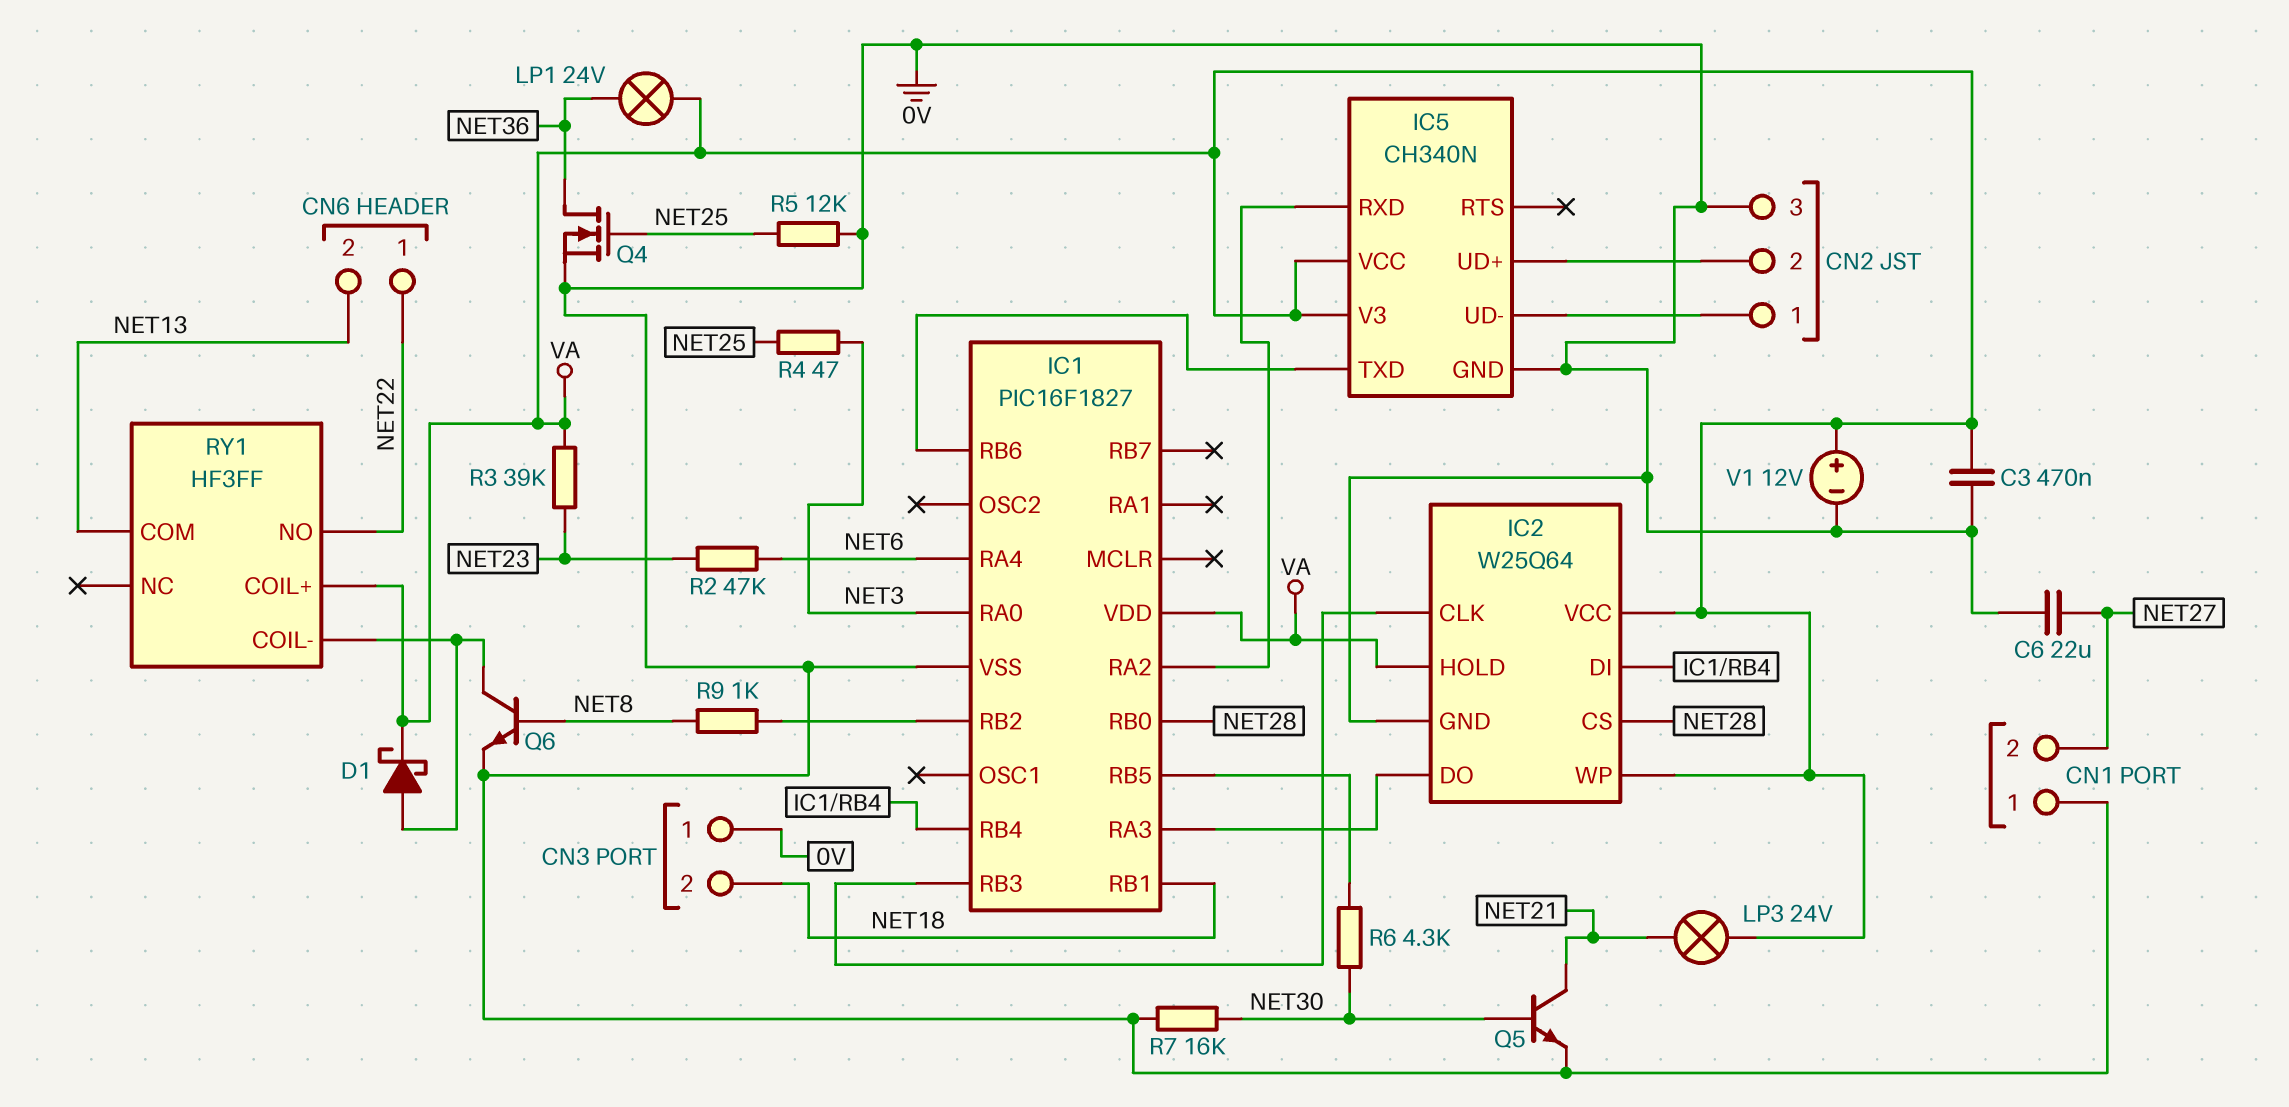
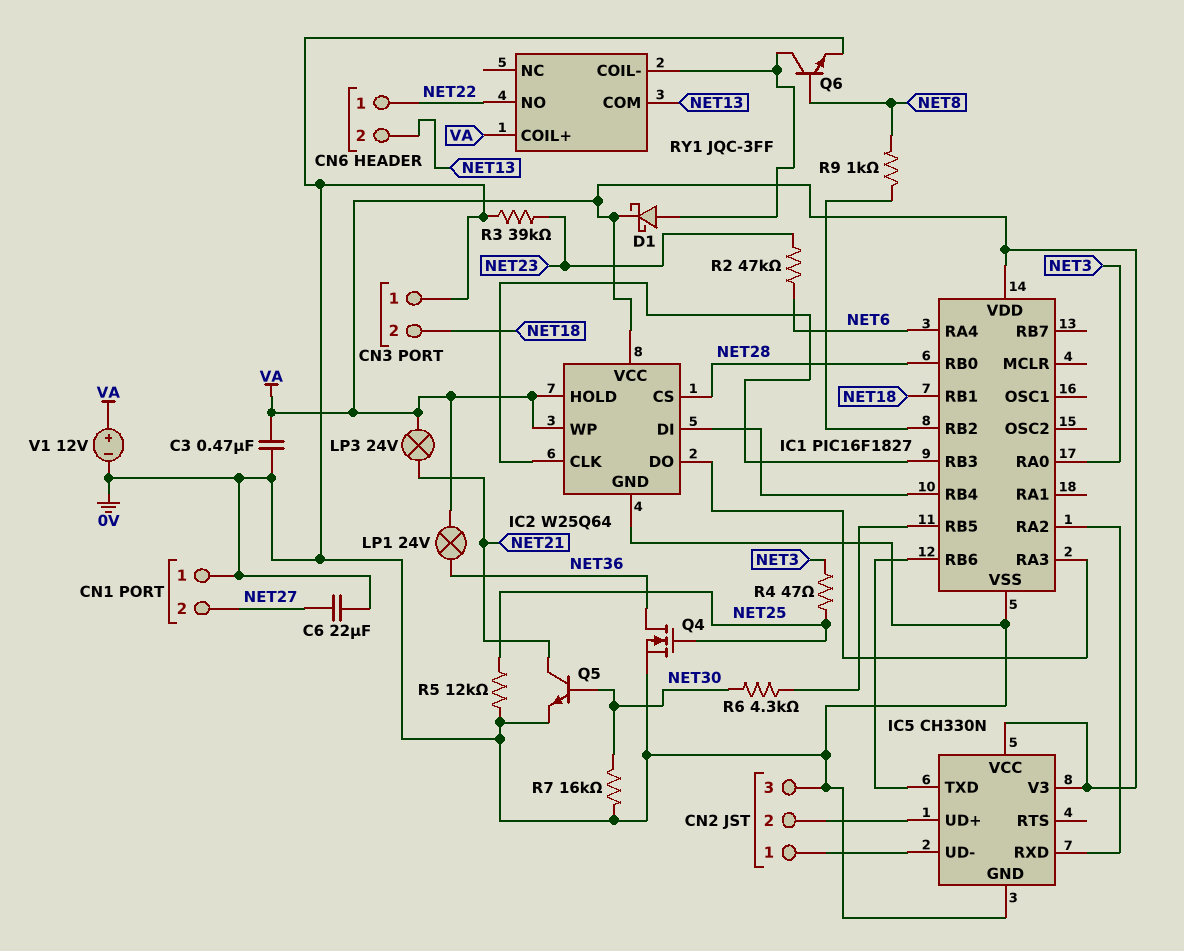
IC5: CH340N -> CH330N
R3: 39k (NET23, VA) -> 39k (0V, NET23)
RY1: HF3FF -> JQC-3FF

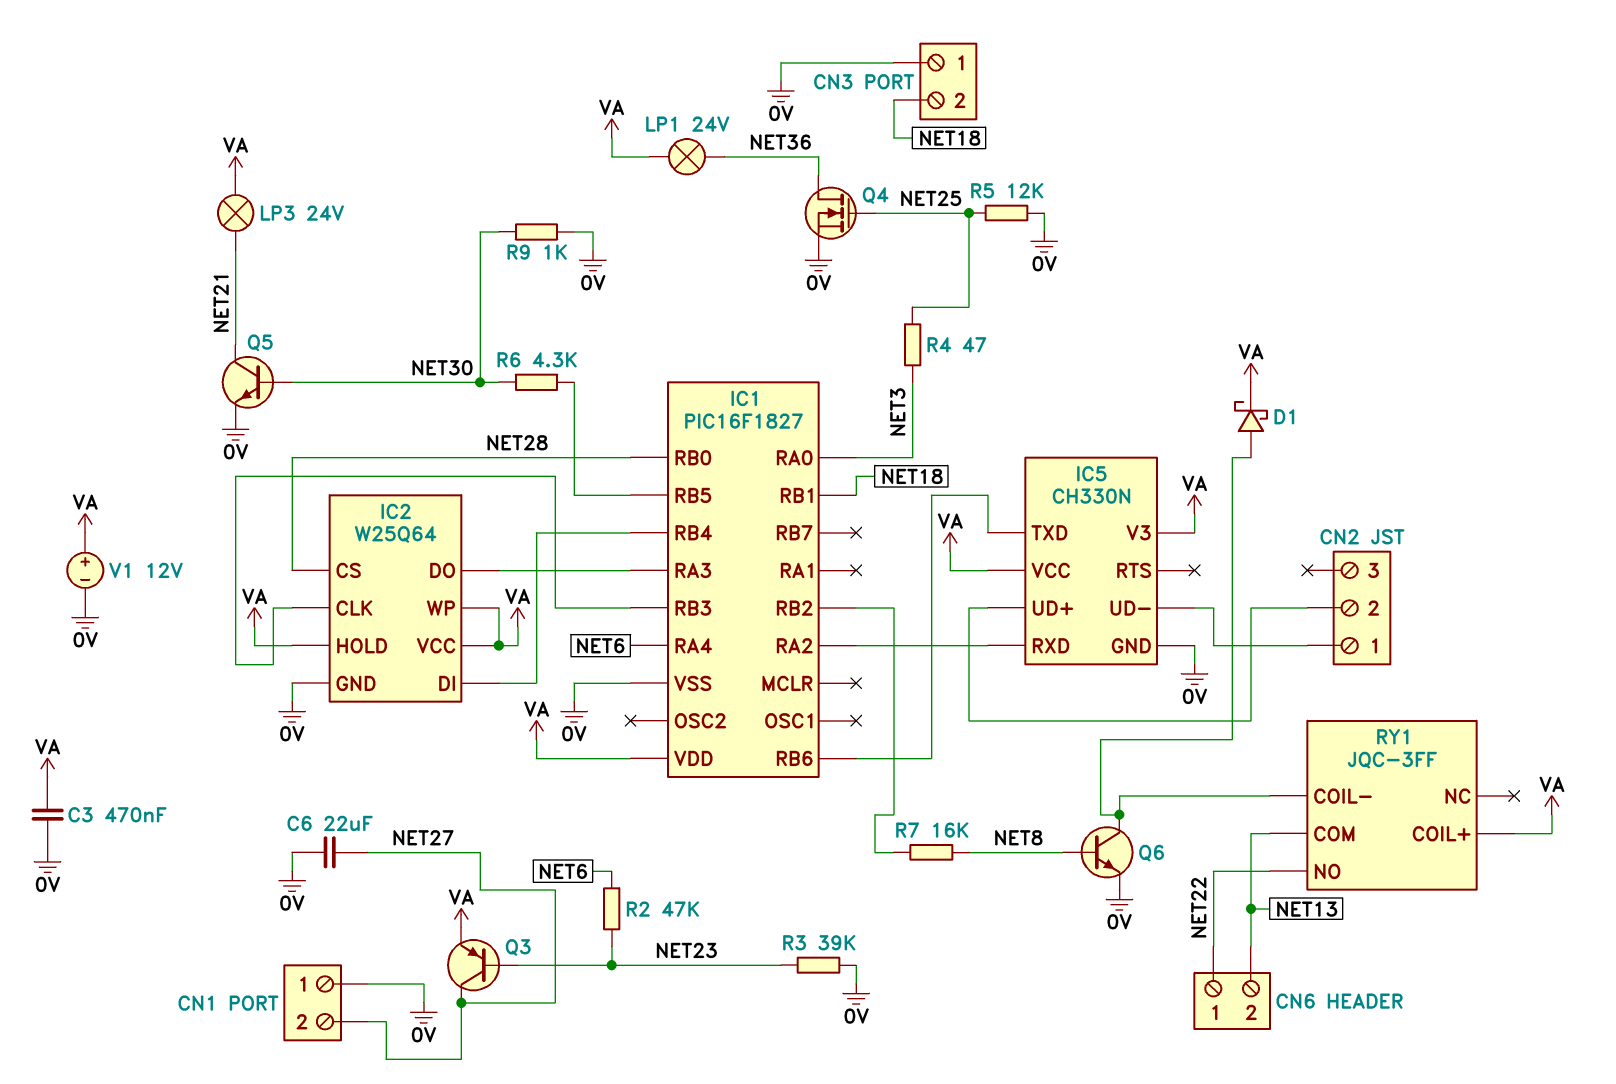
CN2 pin 3: 0V -> none
Q3: none -> PNP (B NET23, C NET27, E VA)
R7: 16k (0V, NET30) -> 16k (IC1/RB2, NET8)
R9: 1k (IC1/RB2, NET8) -> 1k (0V, NET30)

